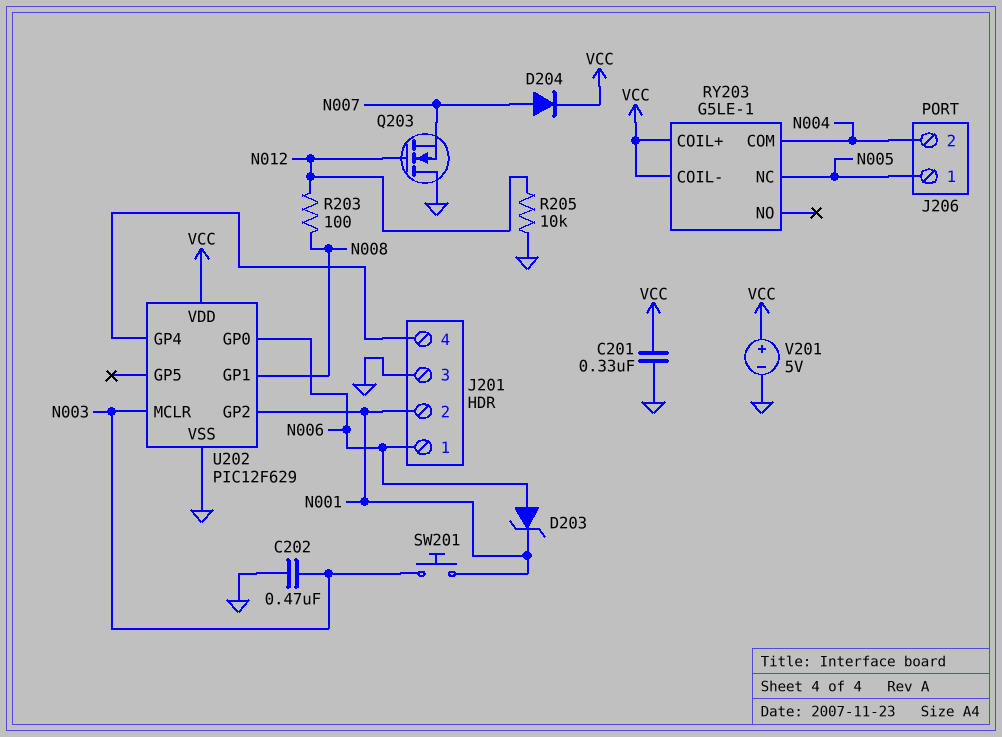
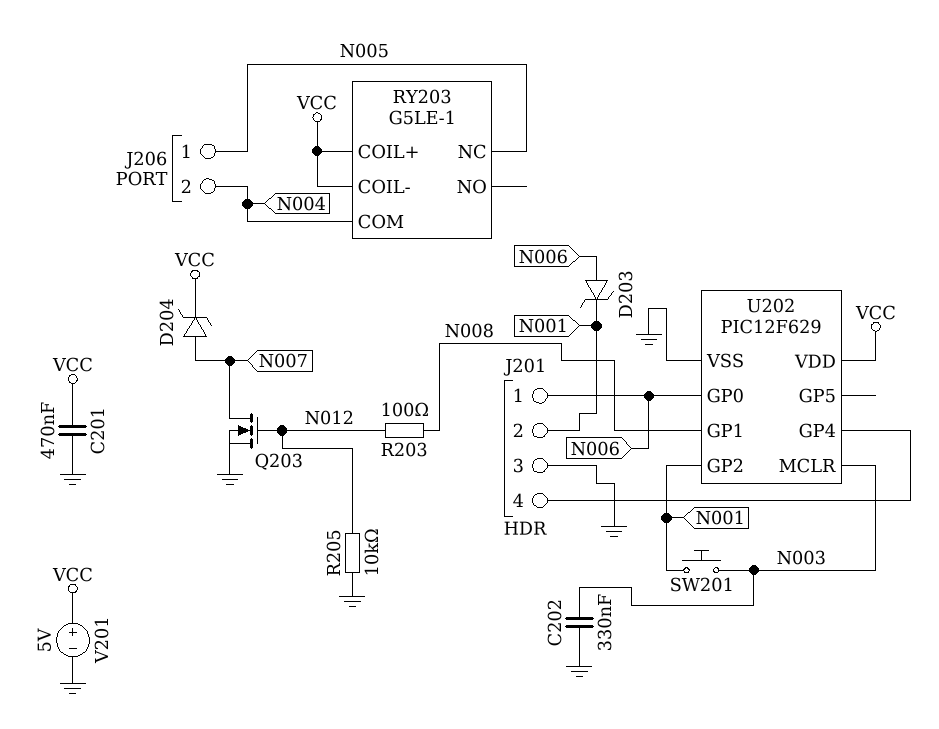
C201: 330nF (GND, VCC) -> 470nF (GND, VCC)
C202: 470nF (GND, N003) -> 330nF (GND, N003)
D204: diode (A N007, K VCC) -> zener (A N007, K VCC)
Q203: NMOS (G N012, D GND, S N007) -> NMOS (G N012, D N007, S GND)

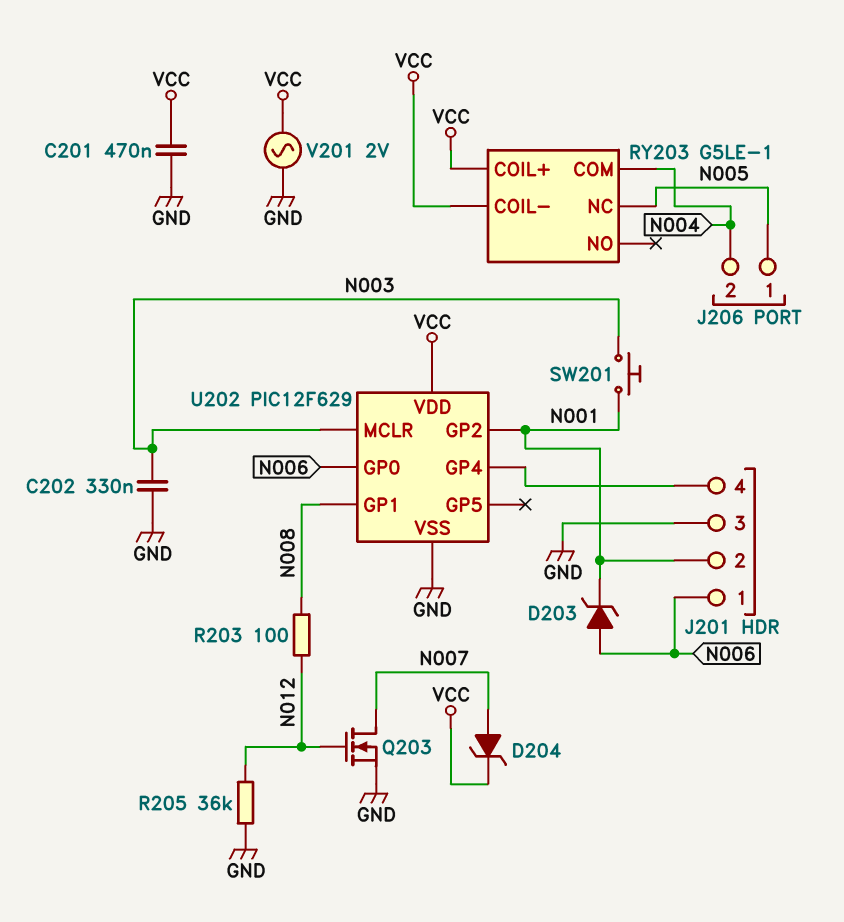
R205: 10k (GND, N012) -> 36k (GND, N012)
V201: 5V (plus VCC, minus GND) -> AC 2V (GND, VCC)

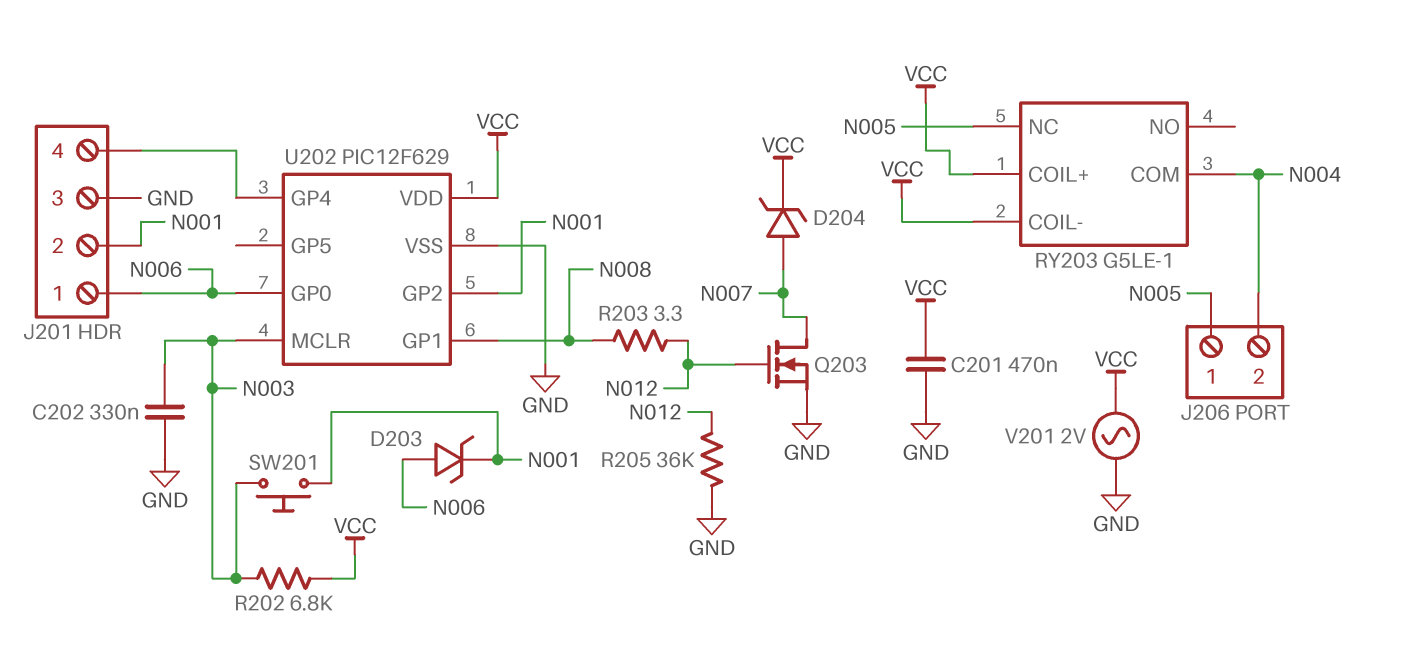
R202: none -> 6.8k (N003, VCC)
R203: 100 (N008, N012) -> 3.3 (N008, N012)

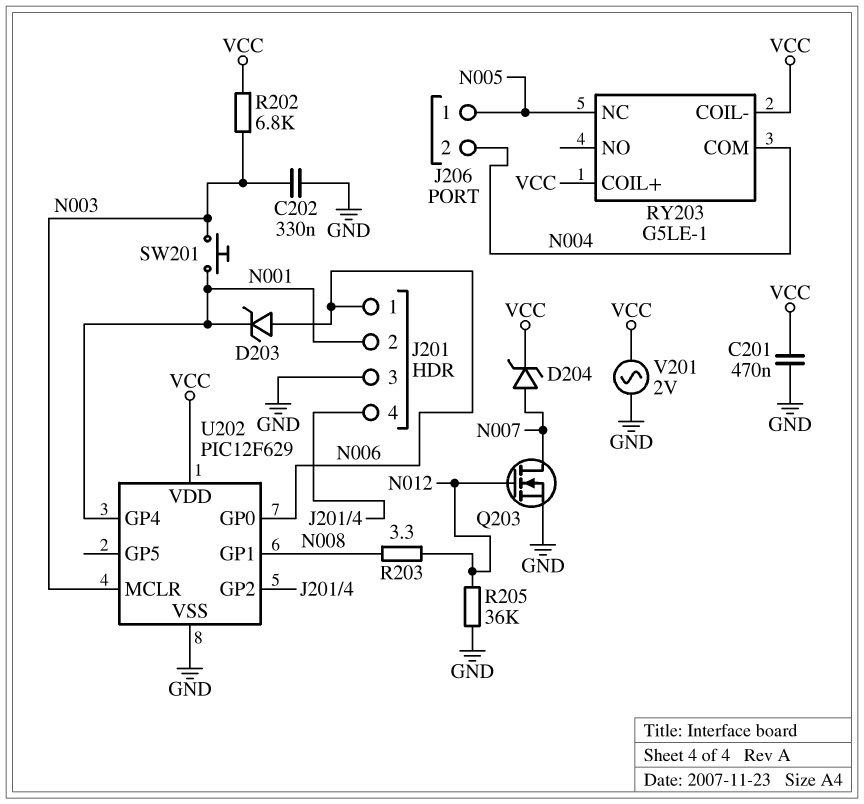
U202 pin GP2: N001 -> J201/4
U202 pin GP4: J201/4 -> N001

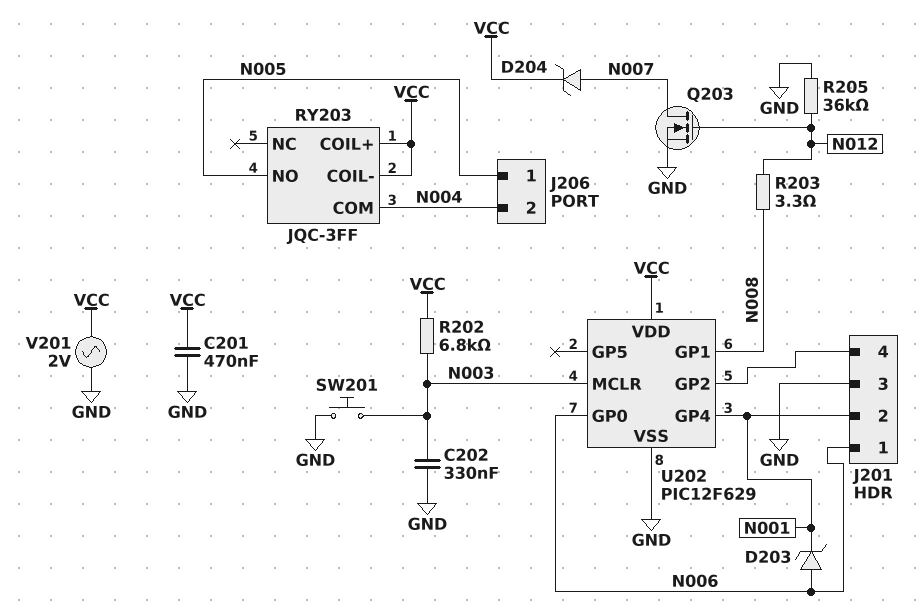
RY203: G5LE-1 -> JQC-3FF
RY203 pin NC: N005 -> none
RY203 pin NO: none -> N005
SW201: button (N001, N003) -> button (GND, N003)

